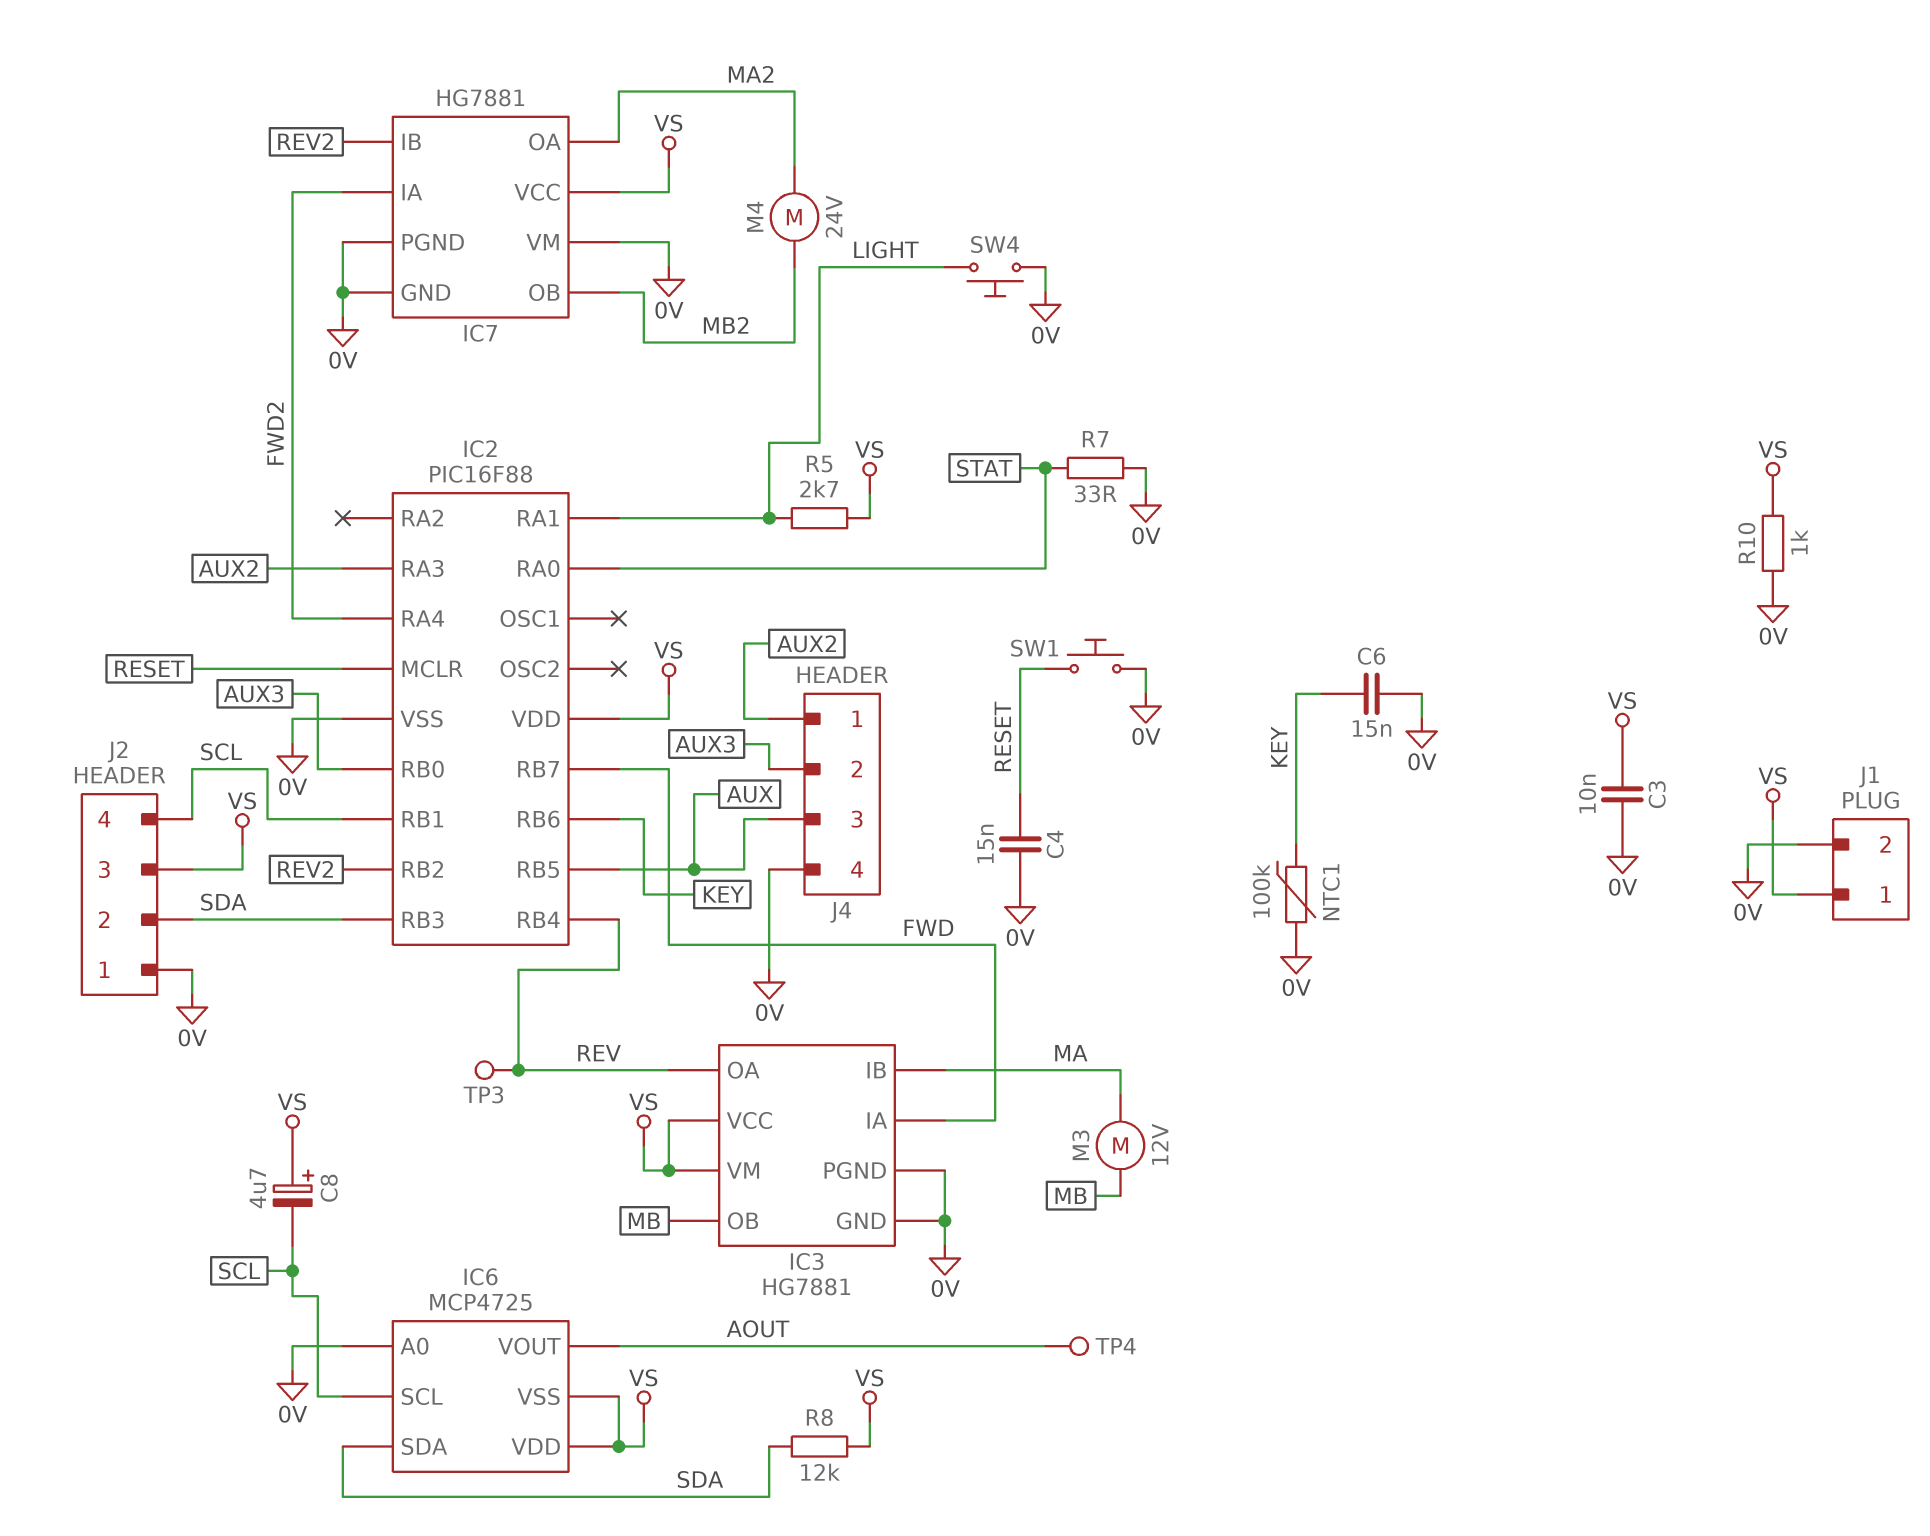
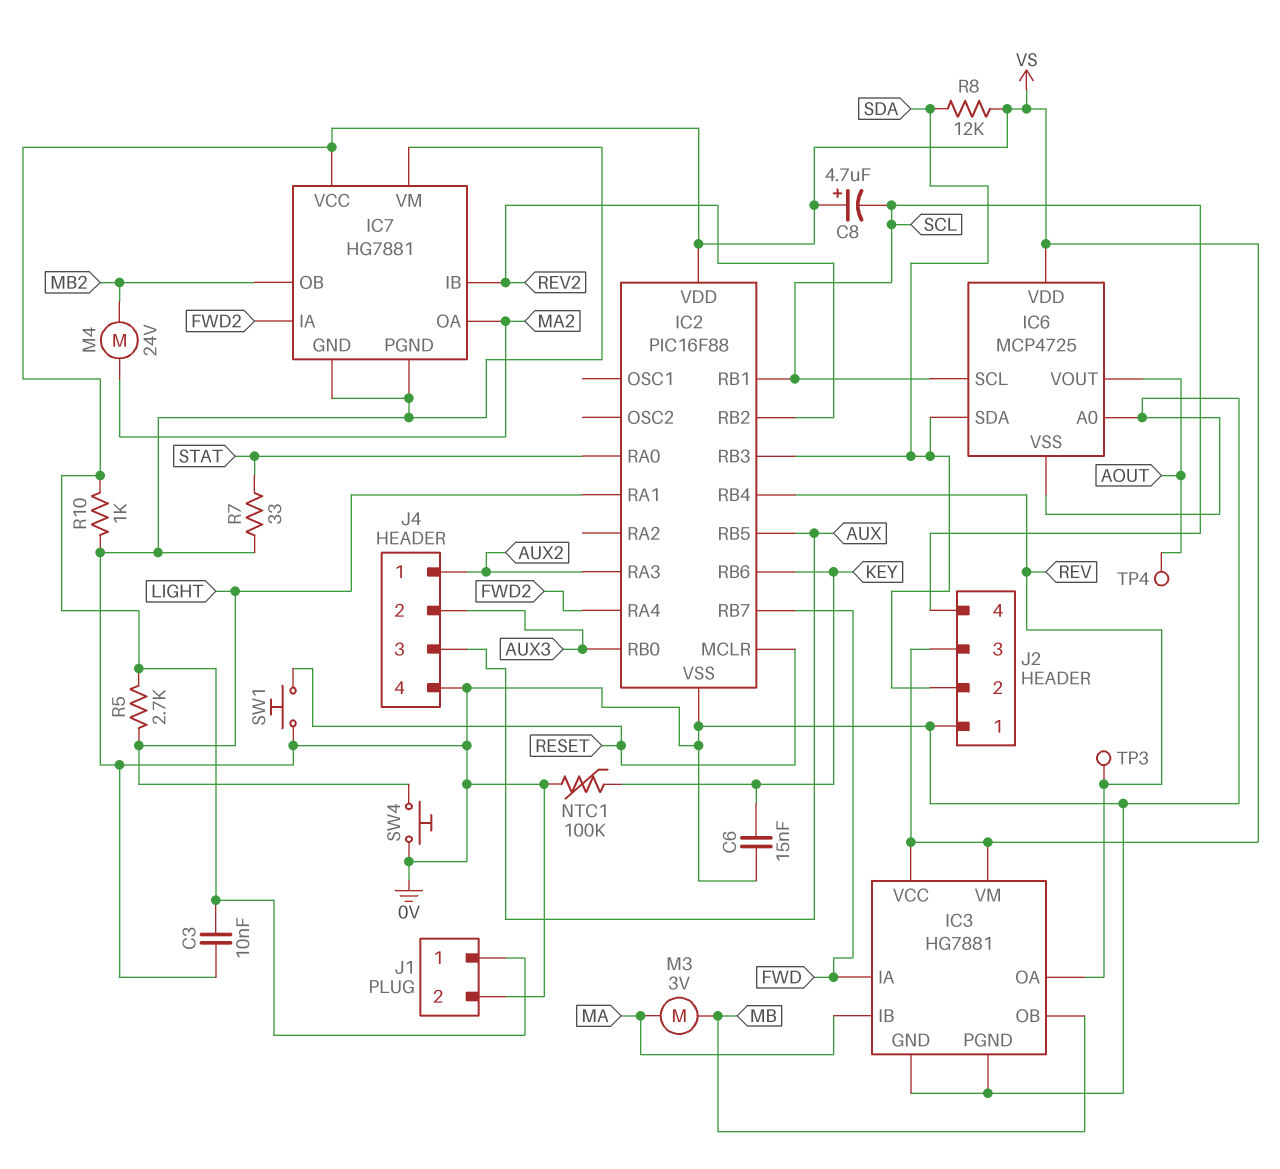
C4: 15nF (0V, RESET) -> none
IC6 pin VSS: VS -> 0V
M3: motor 12V (MA, MB) -> motor 3V (MA, MB)

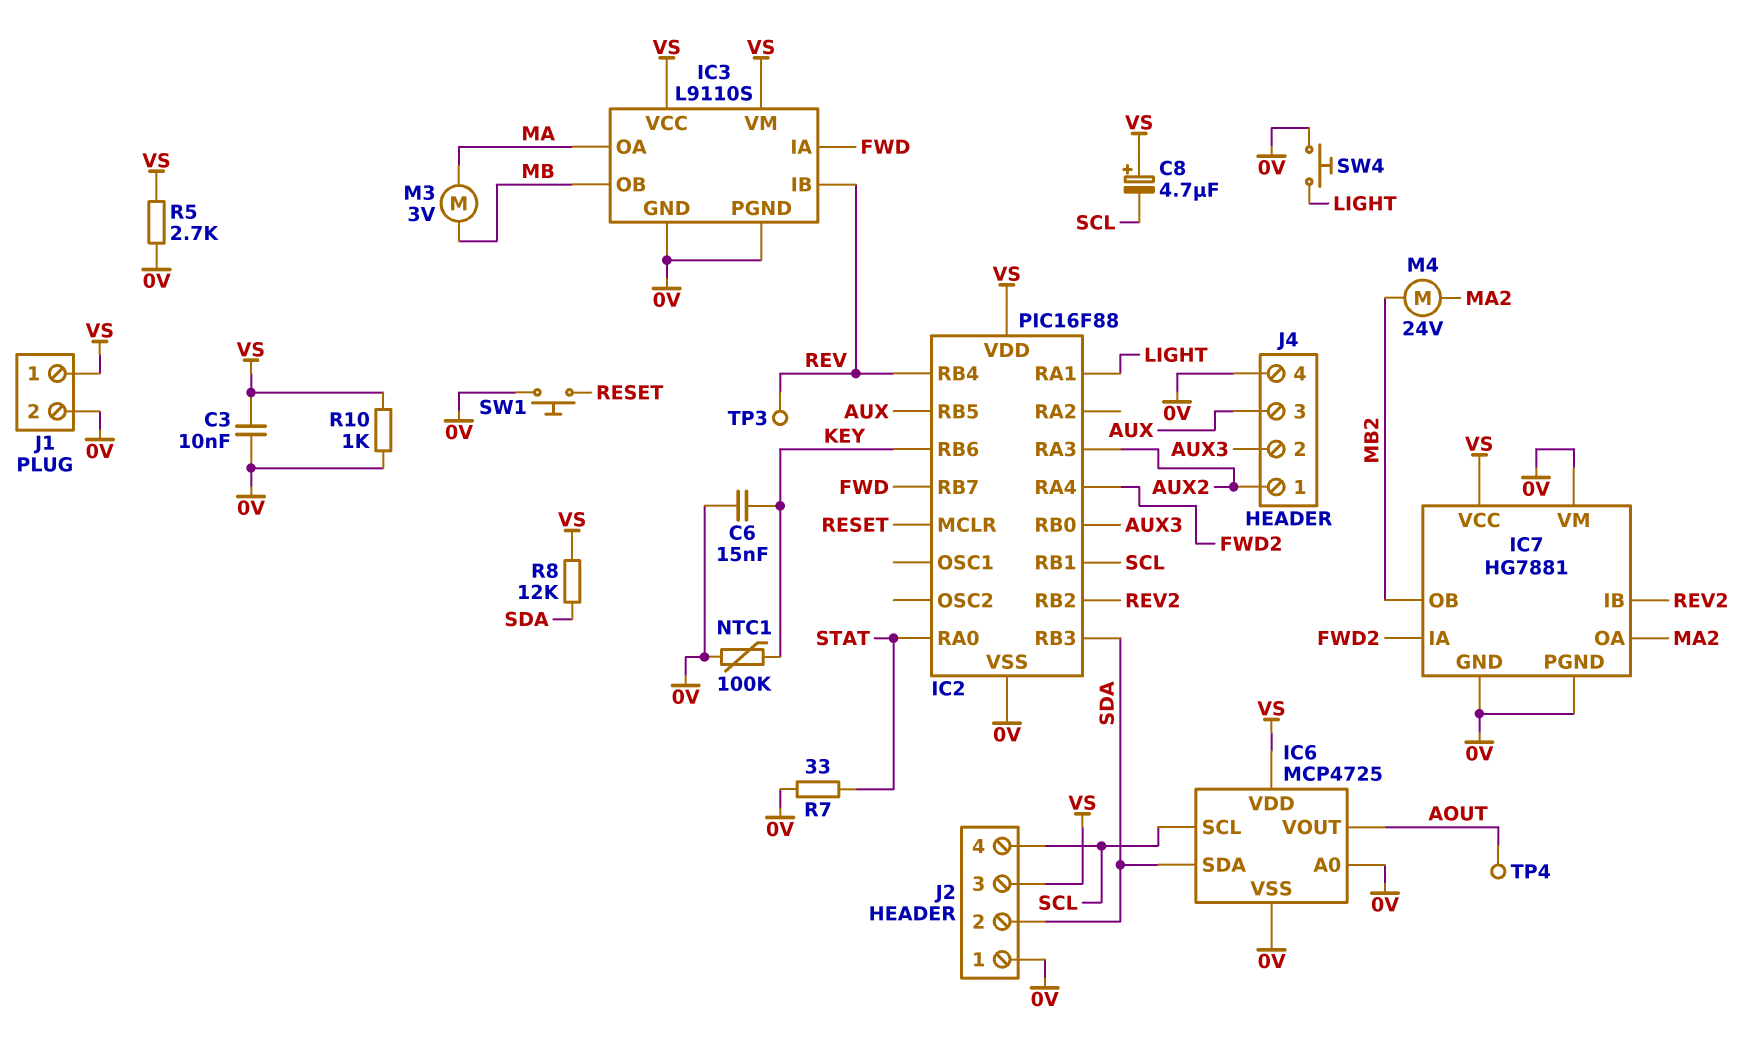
IC3: HG7881 -> L9110S
IC3 pin IB: MA -> REV
IC3 pin OA: REV -> MA
R5: 2.7k (LIGHT, VS) -> 2.7k (0V, VS)

